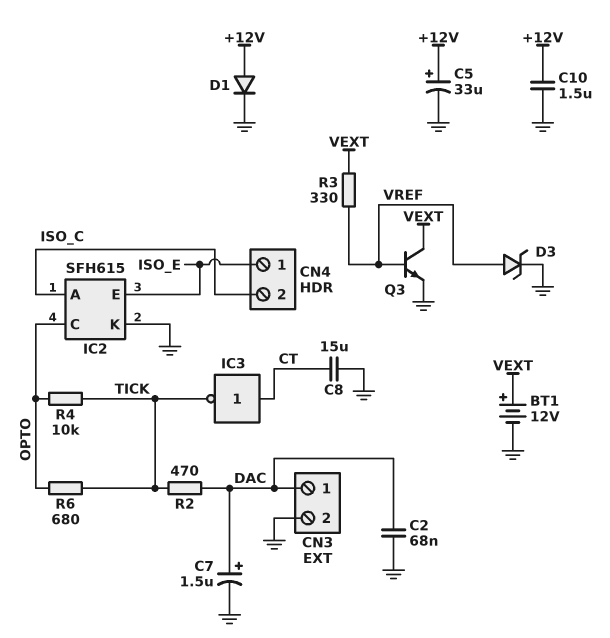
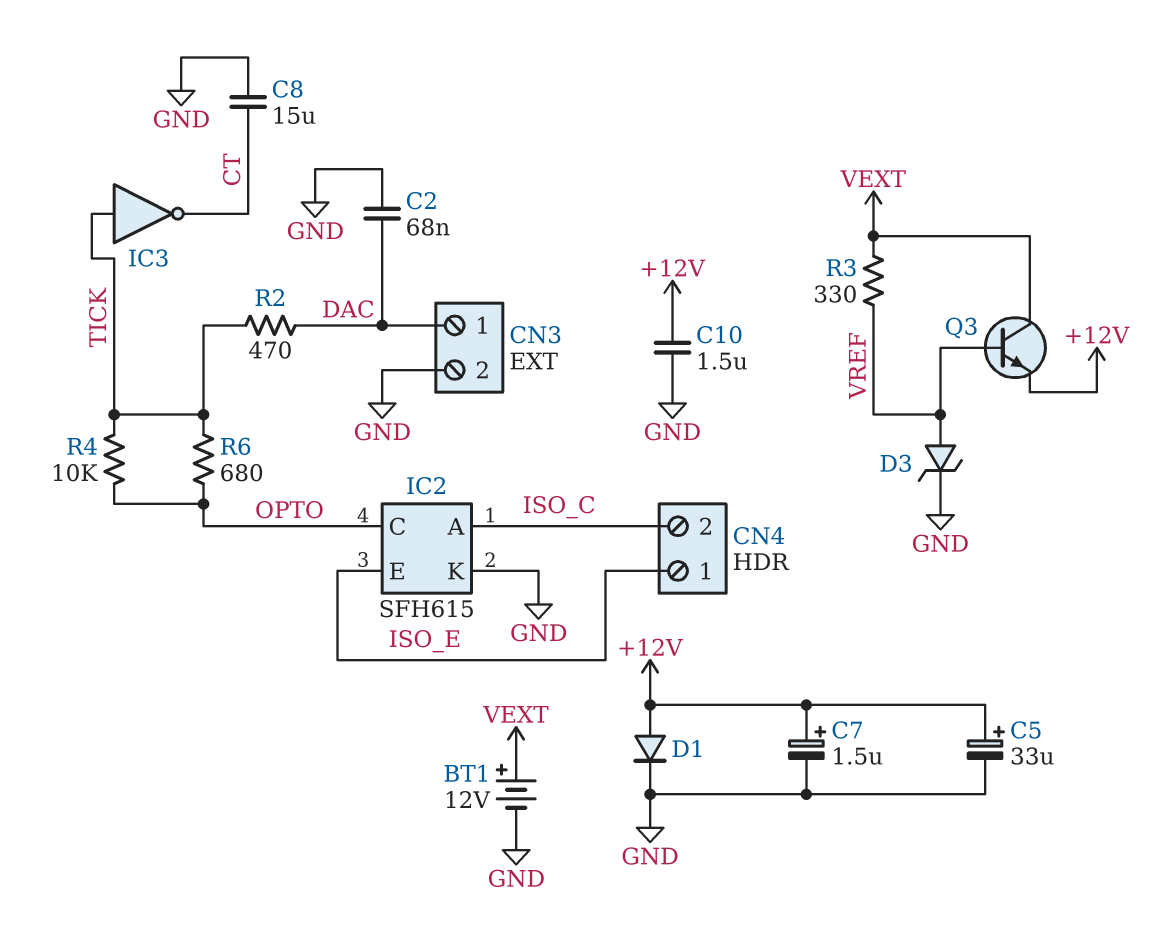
C7: 1.5uF (plus DAC, minus GND) -> 1.5uF (plus +12V, minus GND)
IC3: NOT (in CT, out TICK) -> NOT (in TICK, out CT)
Q3: NPN (B VREF, C VEXT, E GND) -> NPN (B VREF, C VEXT, E +12V)

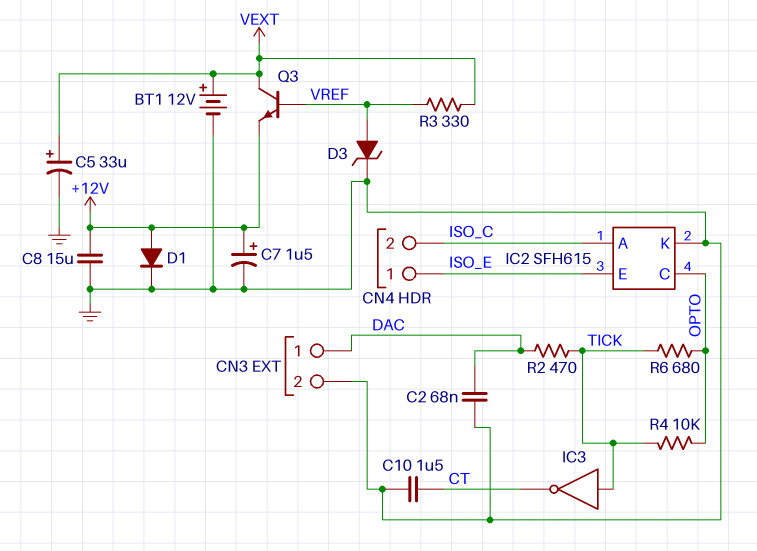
C5: 33uF (plus +12V, minus GND) -> 33uF (plus VEXT, minus GND)
C8: 15uF (CT, GND) -> 15uF (+12V, GND)
C10: 1.5uF (+12V, GND) -> 1.5uF (CT, GND)

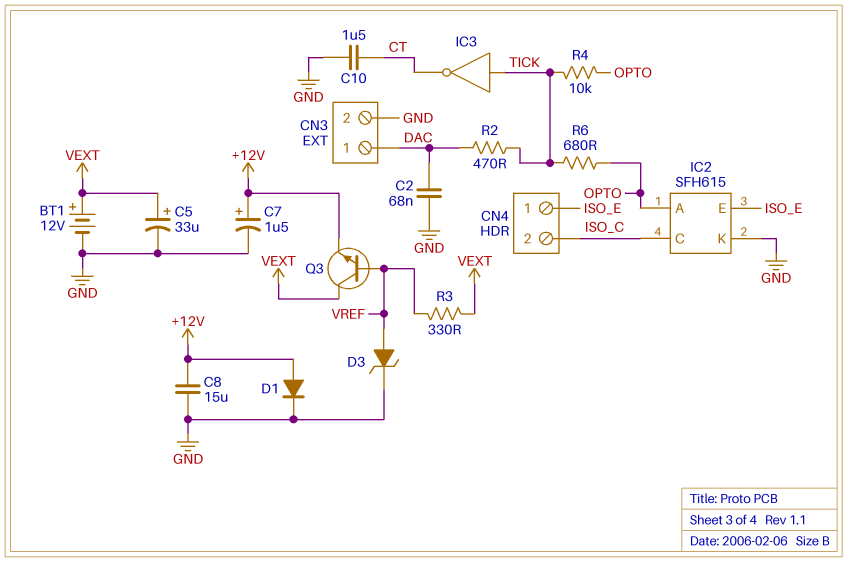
IC2 pin A: ISO_C -> OPTO
IC2 pin C: OPTO -> ISO_C

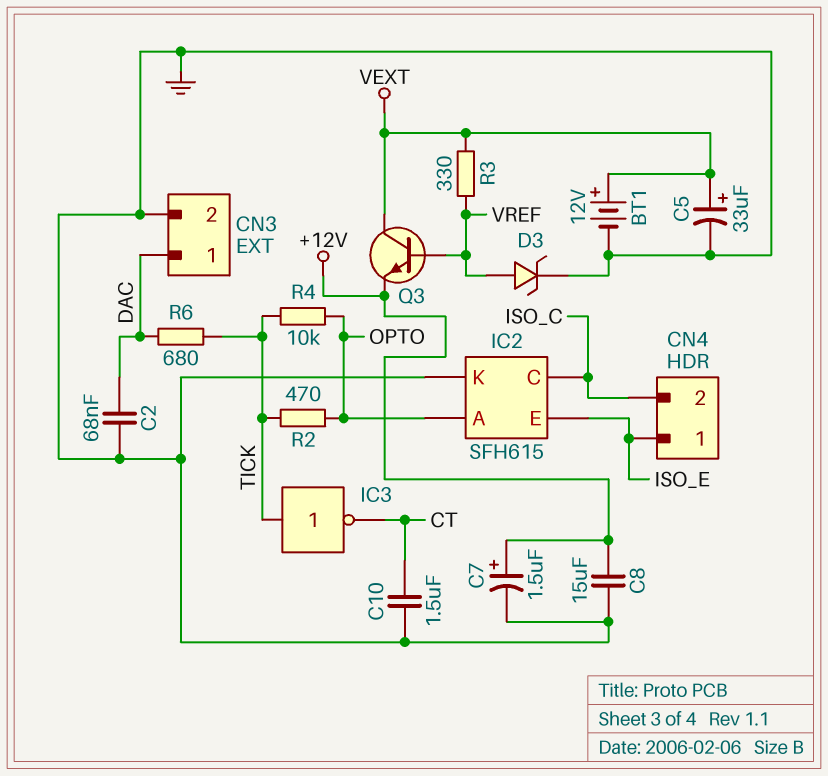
D1: diode (A +12V, K GND) -> none
R2: 470 (DAC, TICK) -> 470 (OPTO, TICK)
R6: 680 (OPTO, TICK) -> 680 (DAC, TICK)

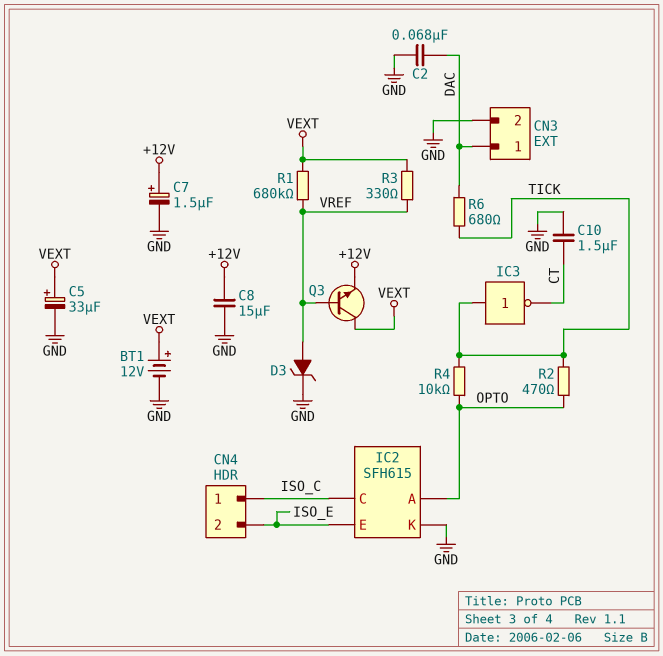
CN4 pin 1: ISO_E -> ISO_C
CN4 pin 2: ISO_C -> ISO_E
R1: none -> 680k (VEXT, VREF)

